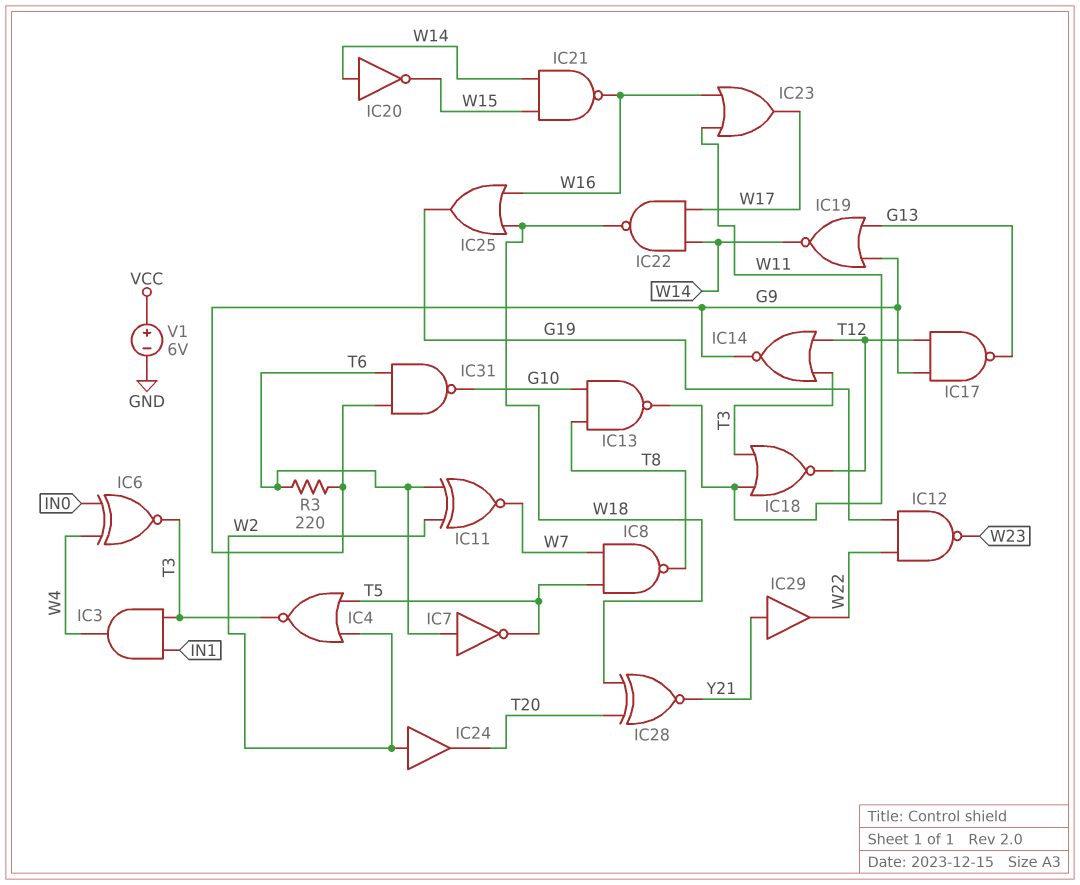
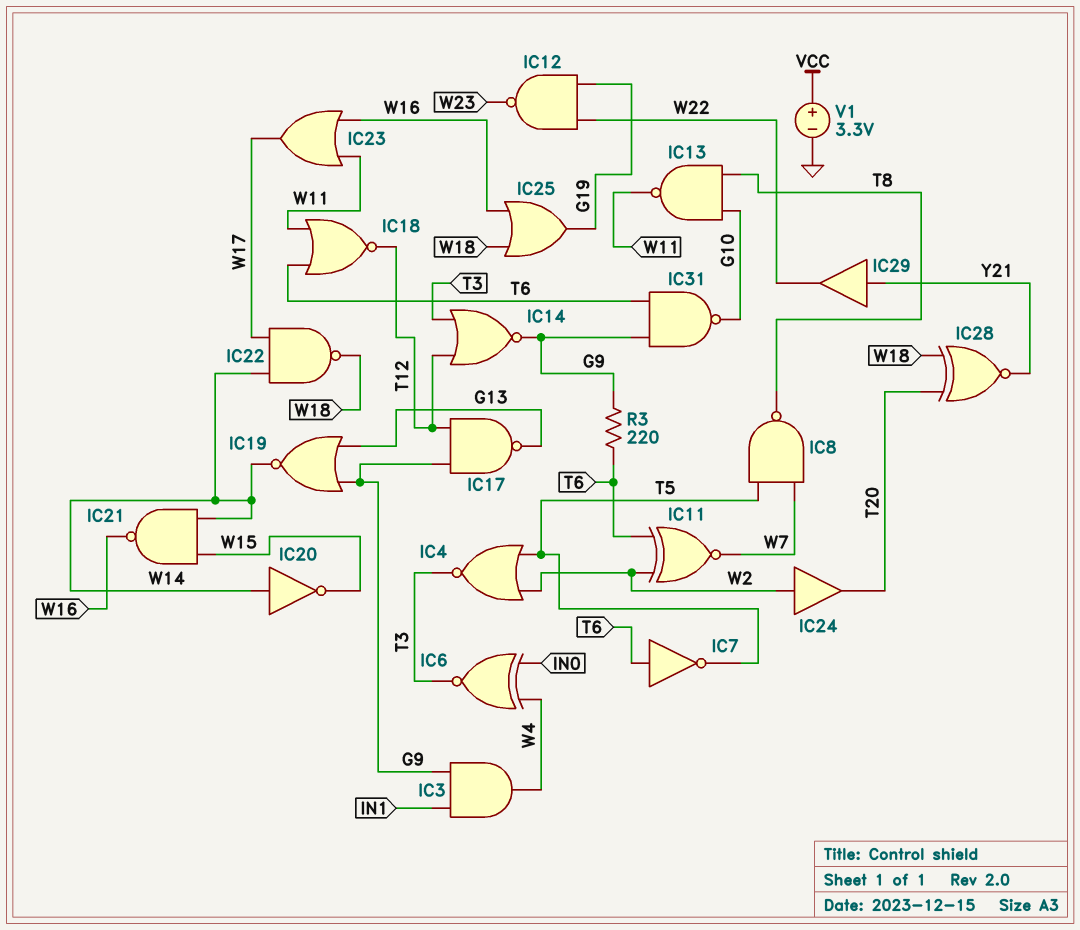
IC3: AND (in IN1, in T3, out W4) -> AND (in G9, in IN1, out W4)
IC18: NOR (in T3, in W11, out T12) -> NOR (in T6, in W11, out T12)
V1: 6V (plus VCC, minus GND) -> 3.3V (plus VCC, minus GND)

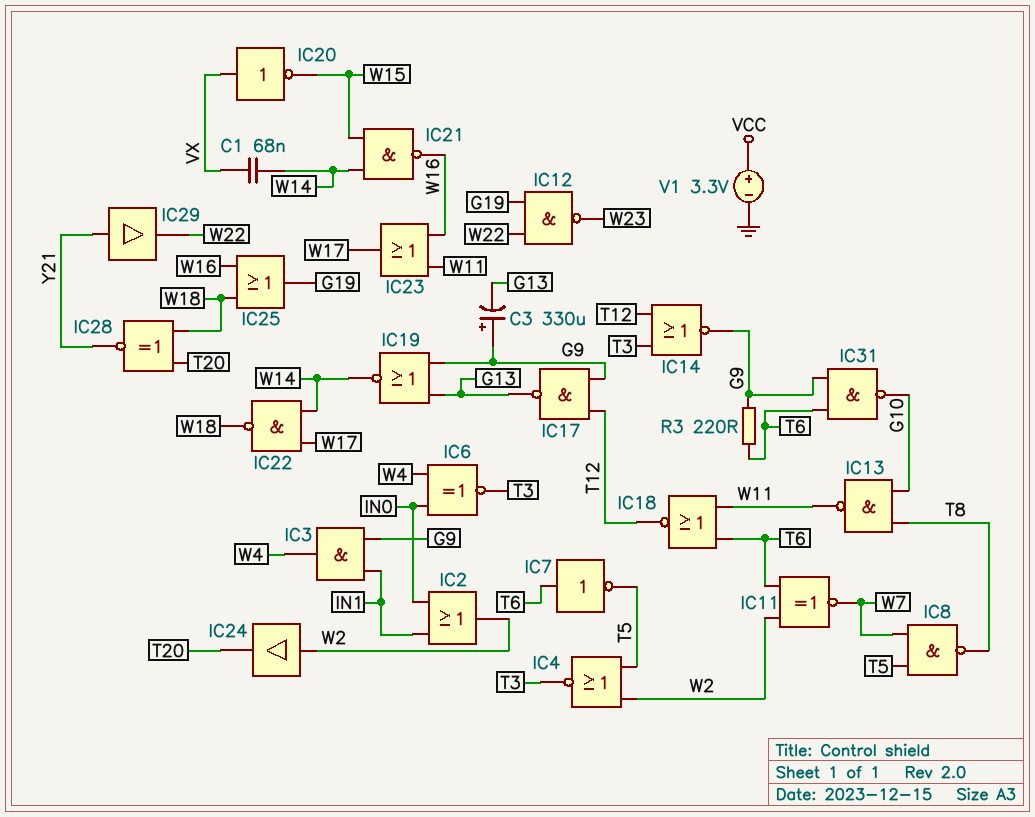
C1: none -> 68nF (VX, W14)
C3: none -> 330uF (plus G9, minus G13)
IC2: none -> OR (in IN0, in IN1, out W2)
IC20: NOT (in W14, out W15) -> NOT (in VX, out W15)

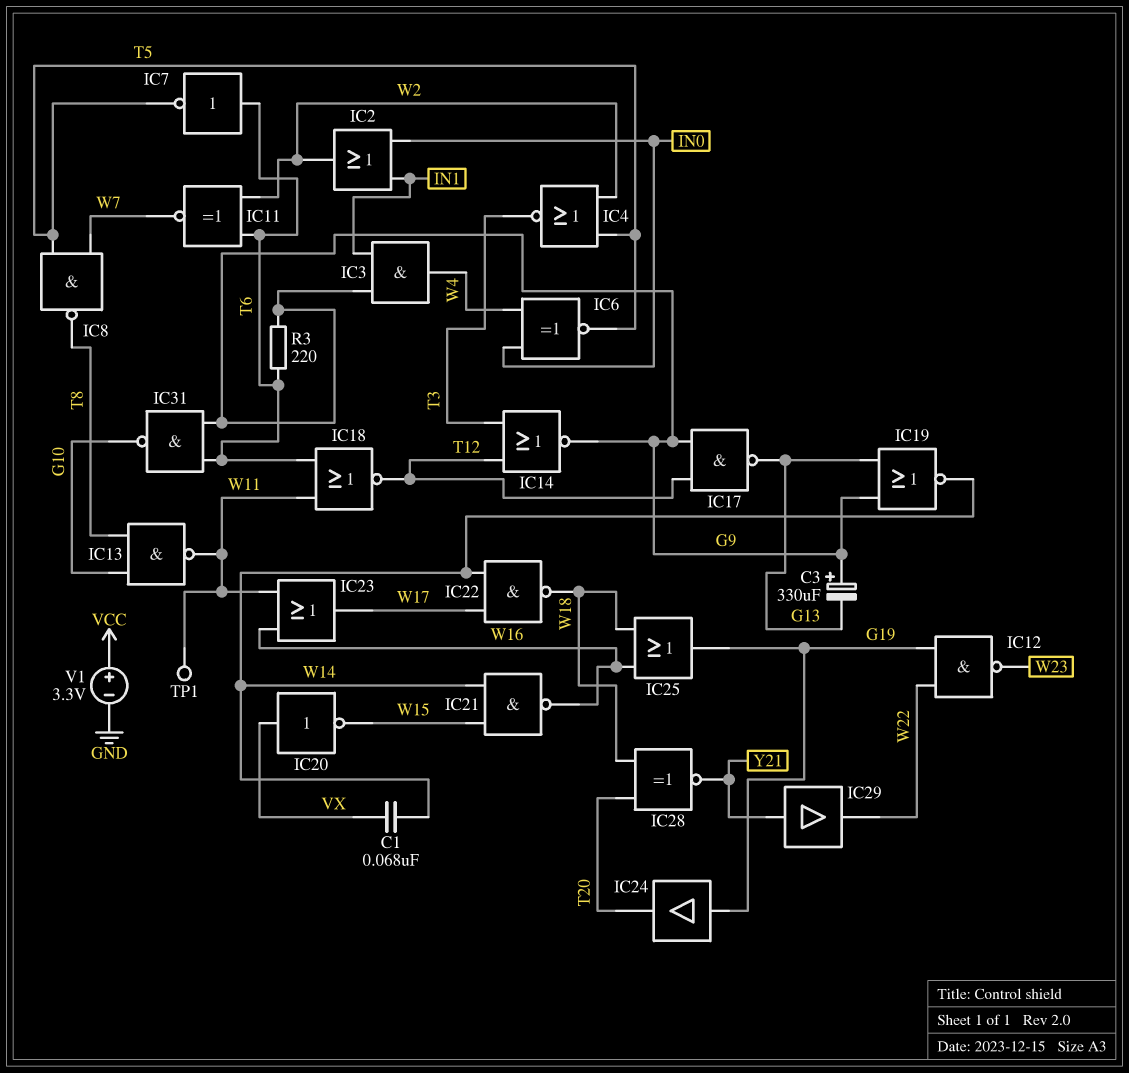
IC6: XNOR (in IN0, in W4, out T3) -> XNOR (in IN0, in W4, out T5)
IC24: buffer (in W2, out T20) -> buffer (in G19, out T20)
TP1: none -> test point (W11)

